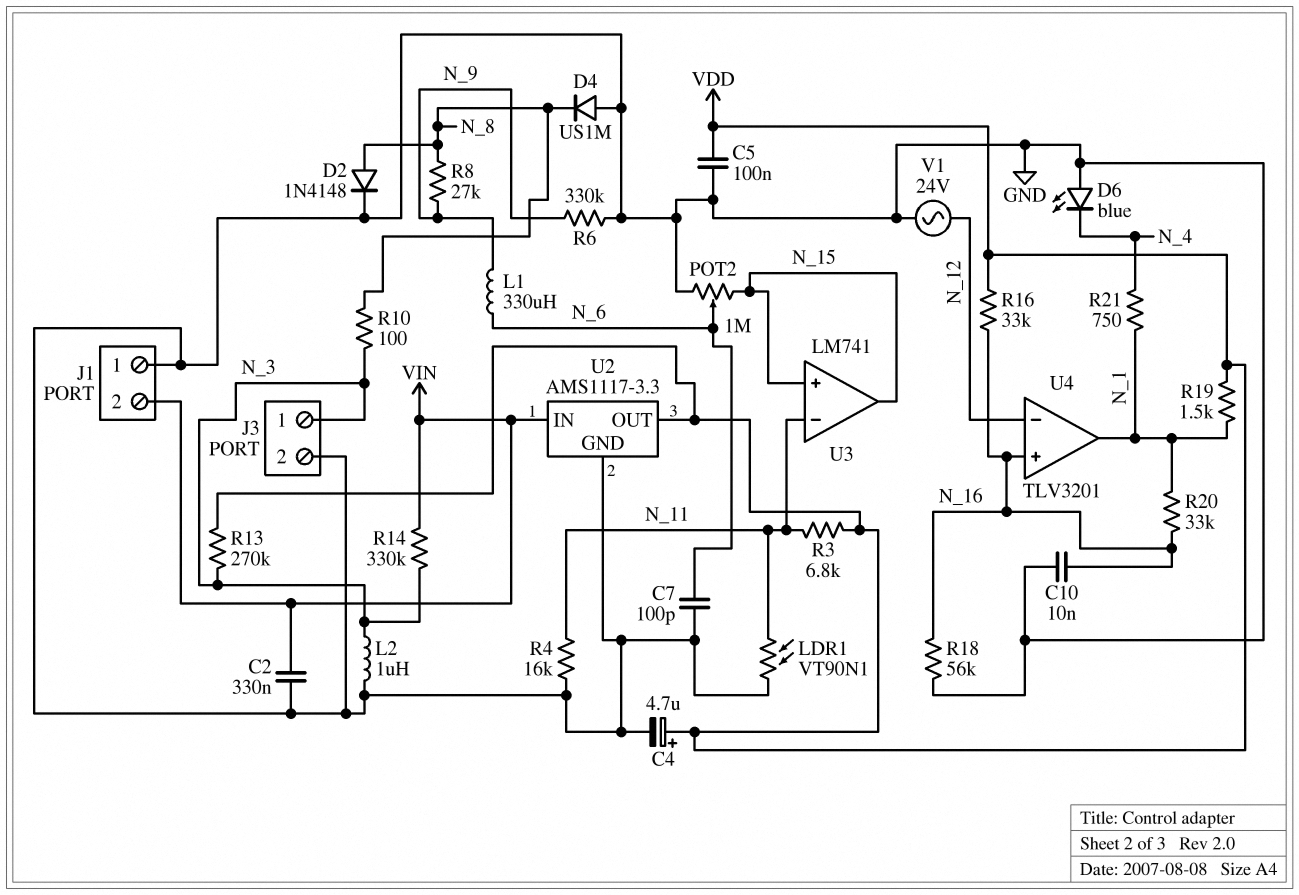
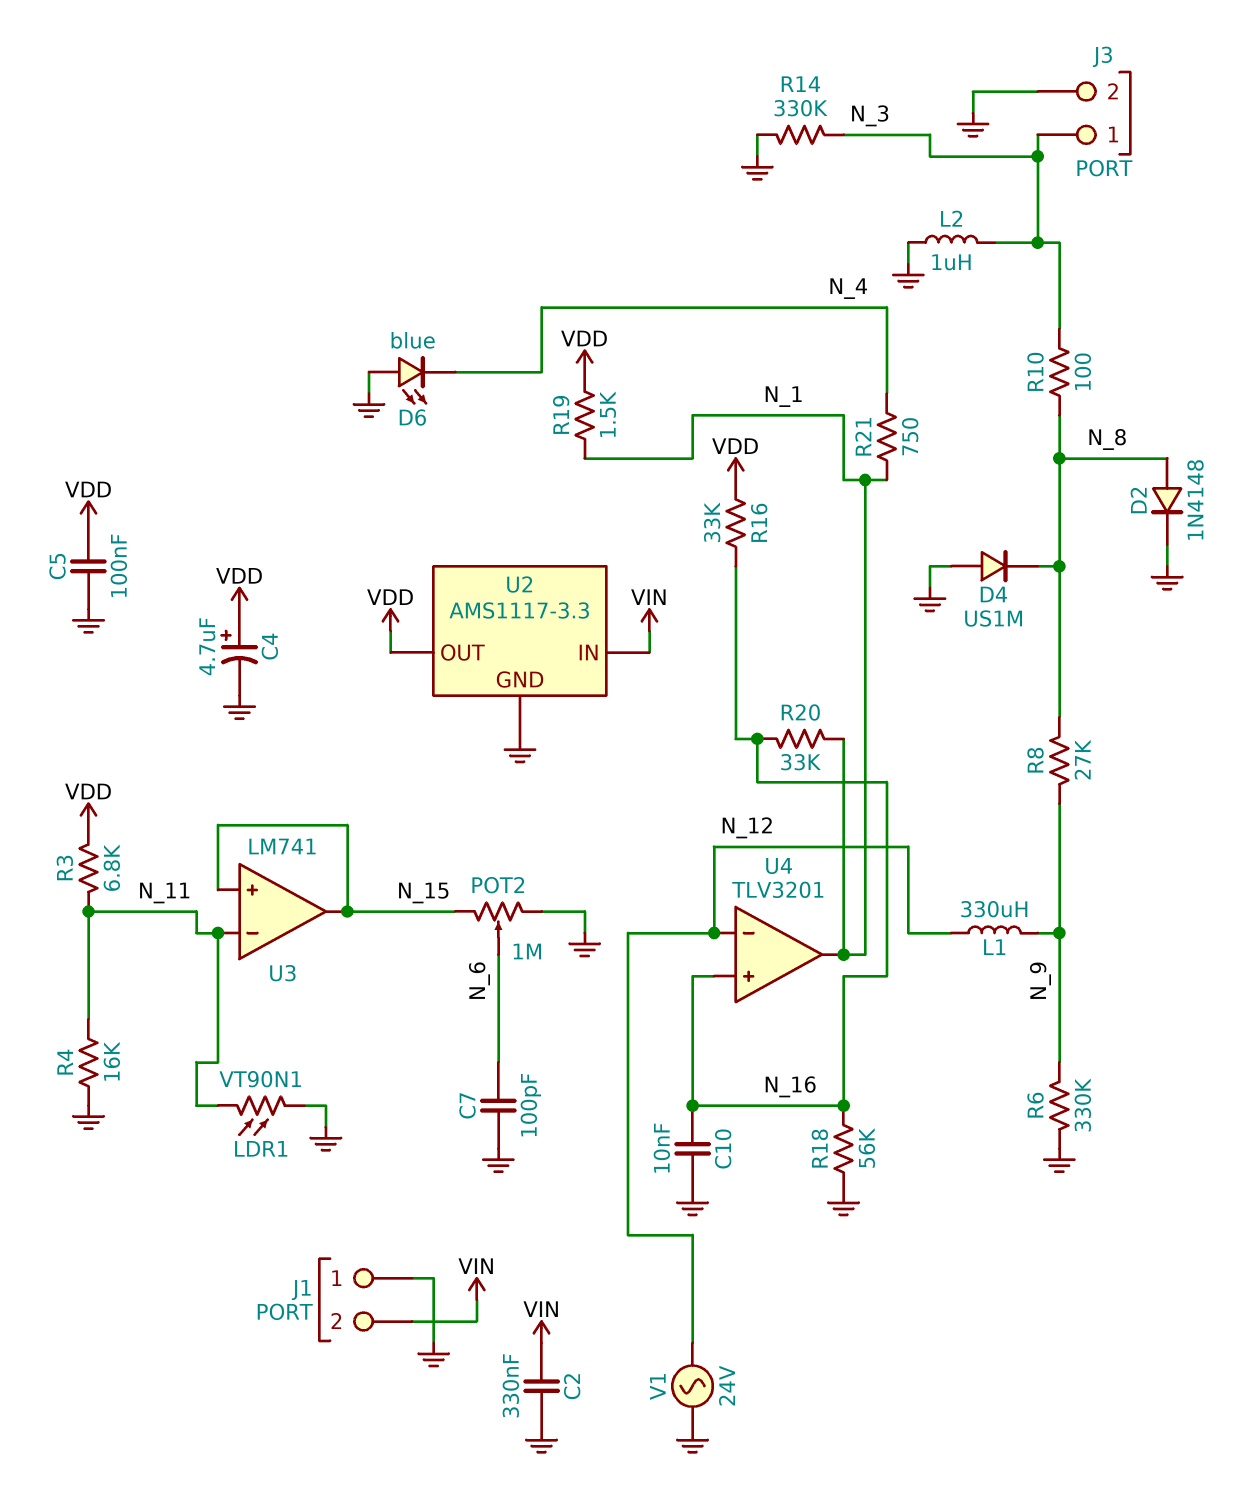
L1: 330uH (N_6, N_9) -> 330uH (N_9, N_12)
R13: 270k (N_3, VDD) -> none
R14: 330k (N_3, VIN) -> 330k (GND, N_3)

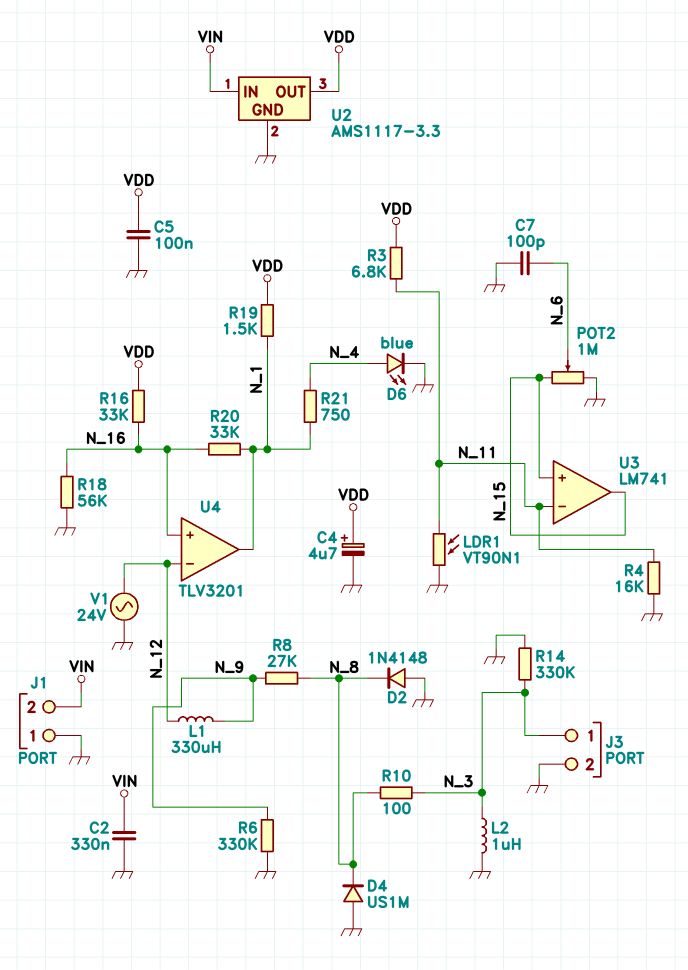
C10: 10nF (GND, N_16) -> none
D2: diode 1N4148 (A N_8, K GND) -> diode 1N4148 (A GND, K N_8)
D6: LED blue (A GND, K N_4) -> LED blue (A N_4, K GND)

